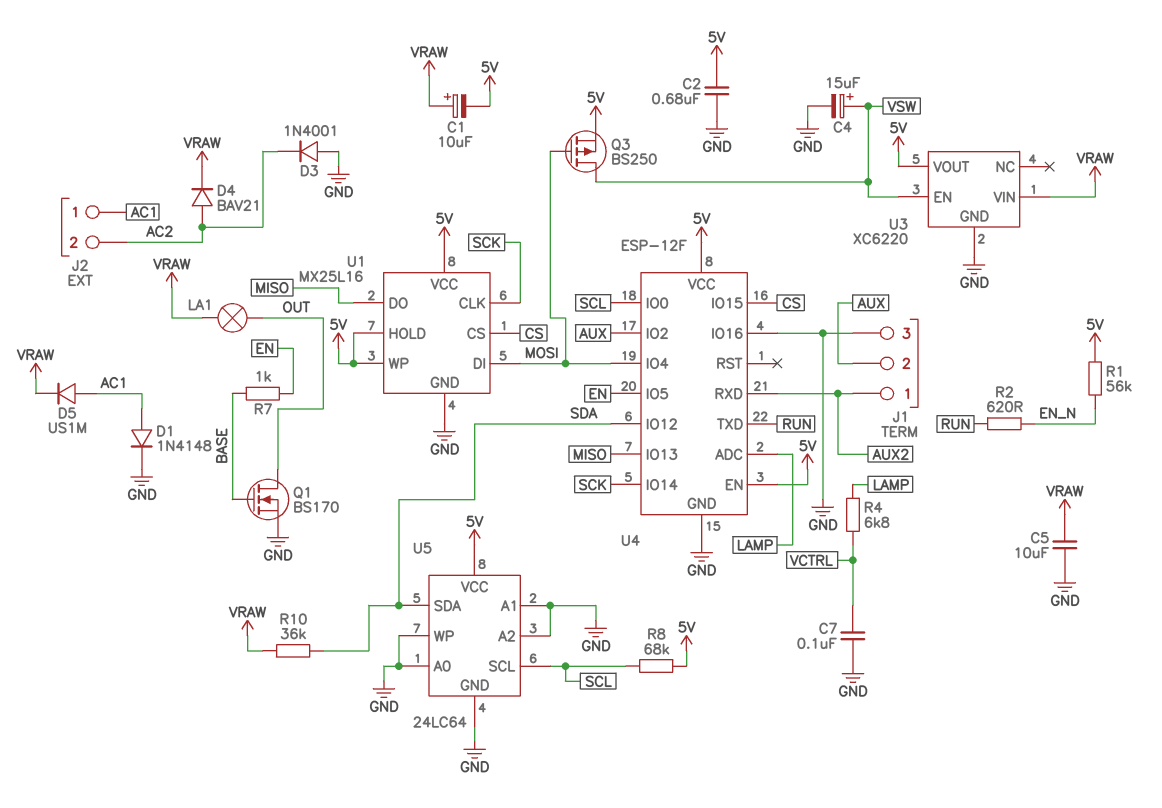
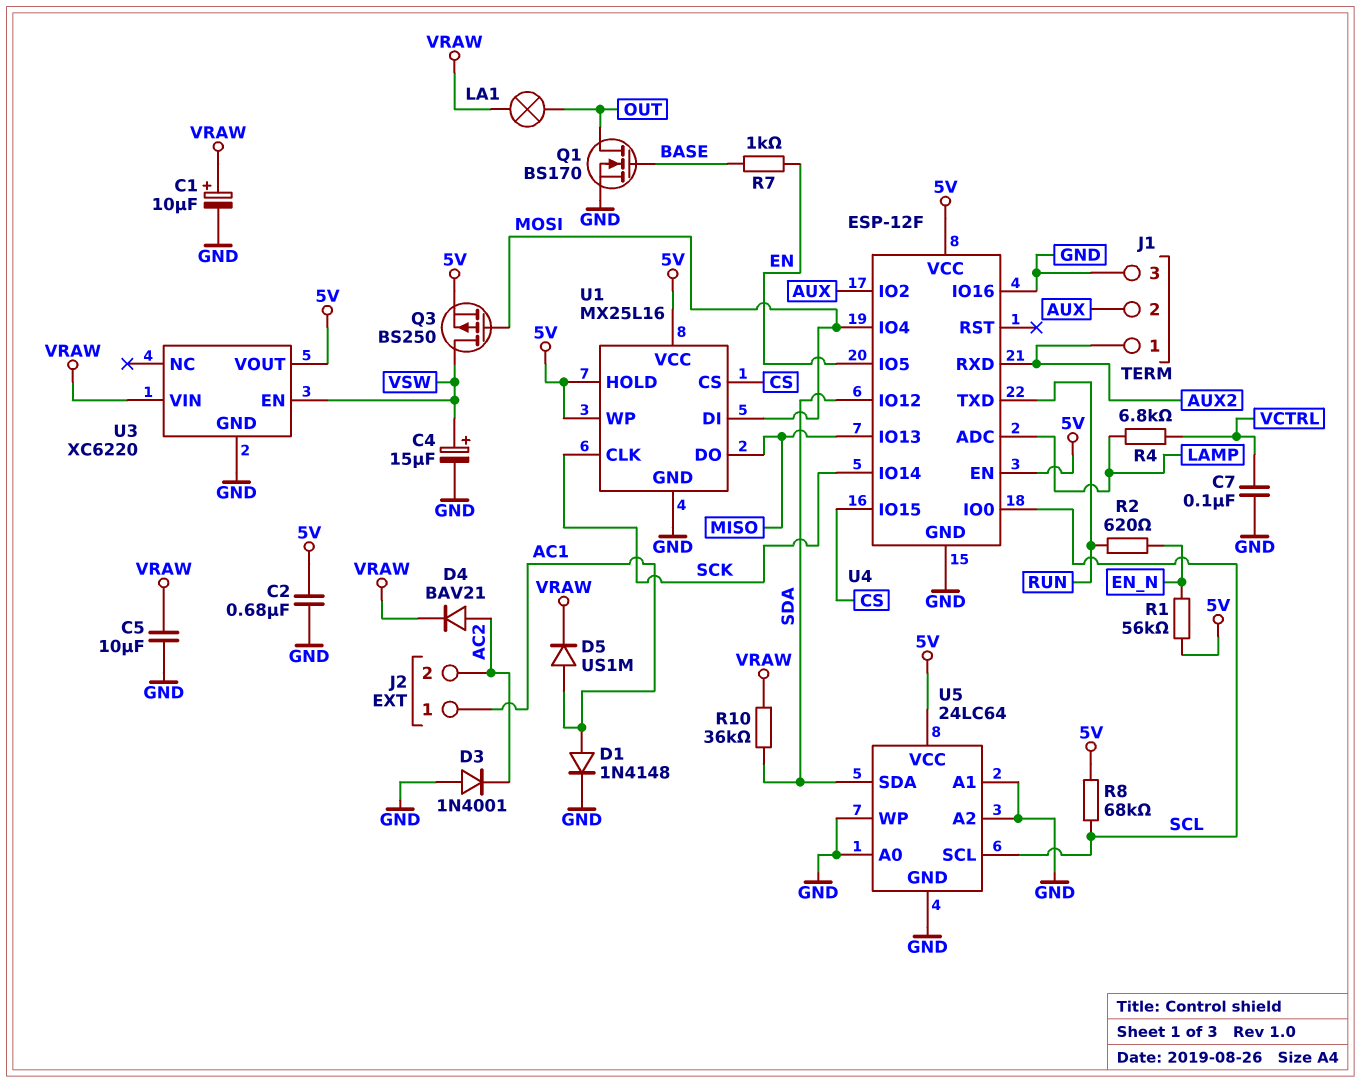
C1: 10uF (plus VRAW, minus 5V) -> 10uF (plus VRAW, minus GND)

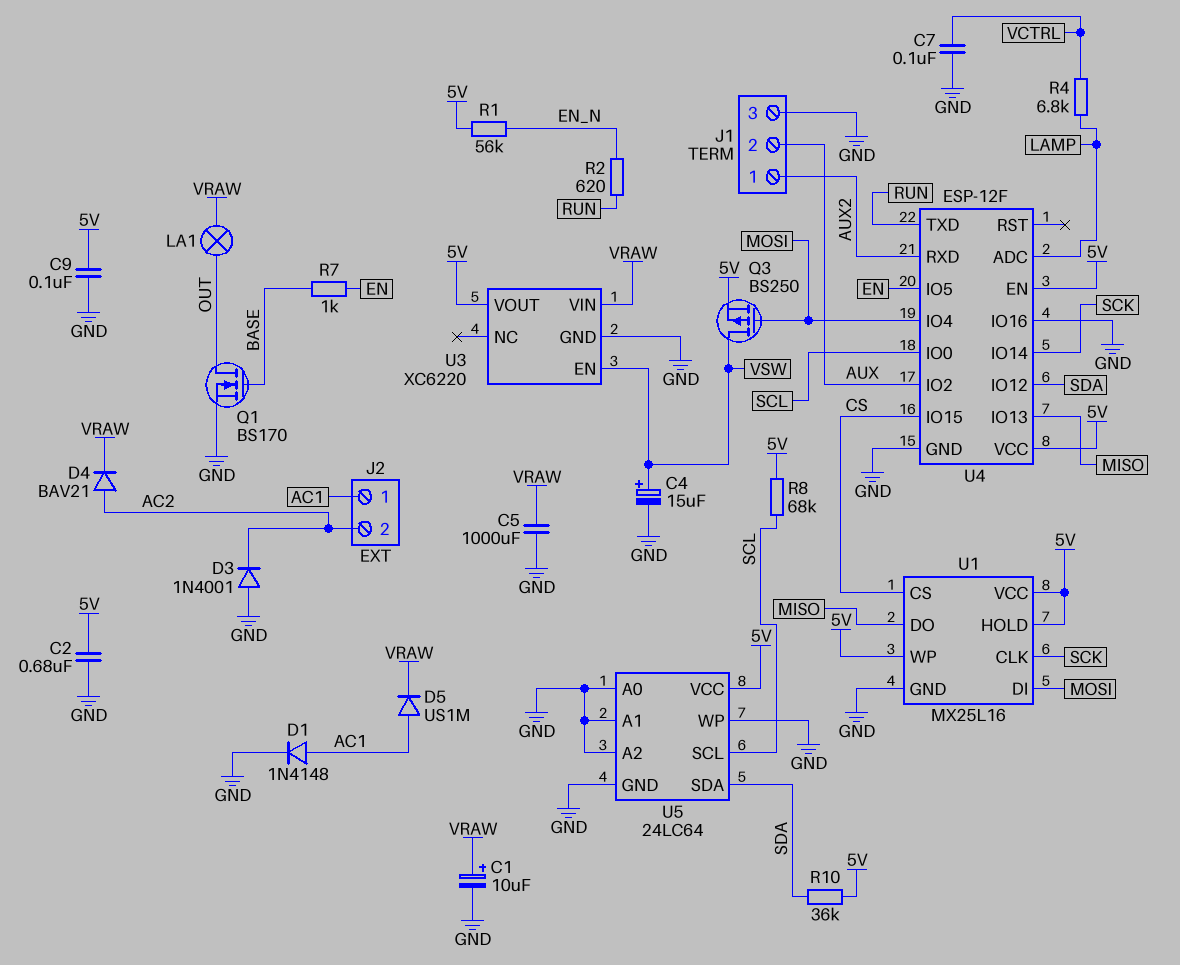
C5: 10uF (GND, VRAW) -> 1000uF (GND, VRAW)
C9: none -> 100nF (5V, GND)
R10: 36k (SDA, VRAW) -> 36k (5V, SDA)

